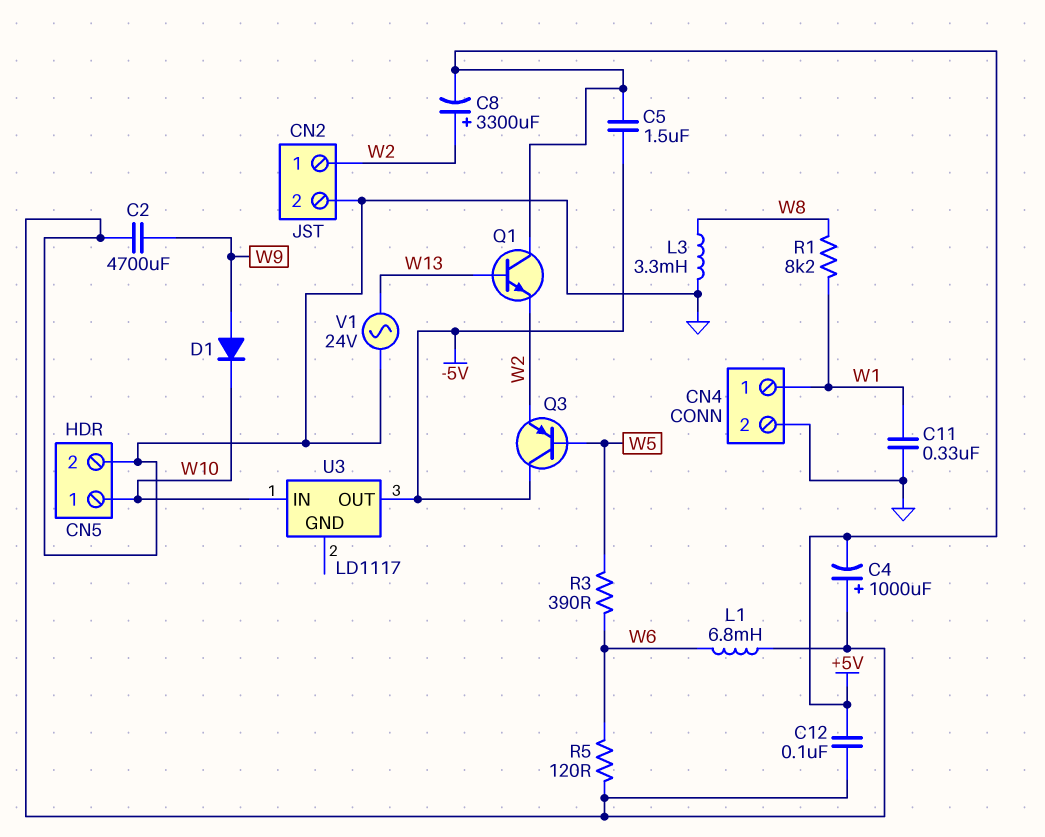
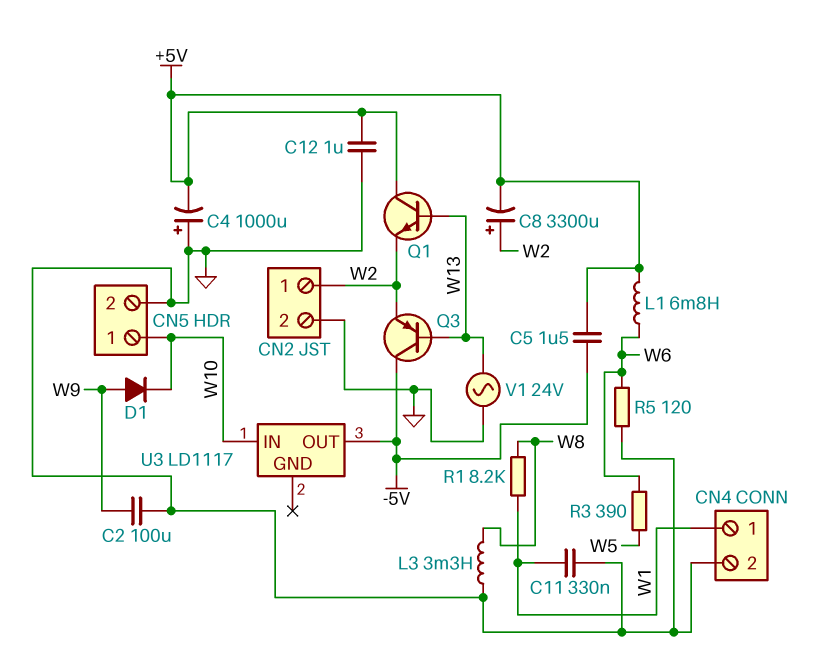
C2: 4700uF (GND, W9) -> 100uF (GND, W9)
C12: 100nF (+5V, GND) -> 1uF (+5V, GND)
L1: 6.8mH (GND, W6) -> 6.8mH (+5V, W6)
Q3: PNP (B W5, C -5V, E W2) -> PNP (B W13, C -5V, E W2)

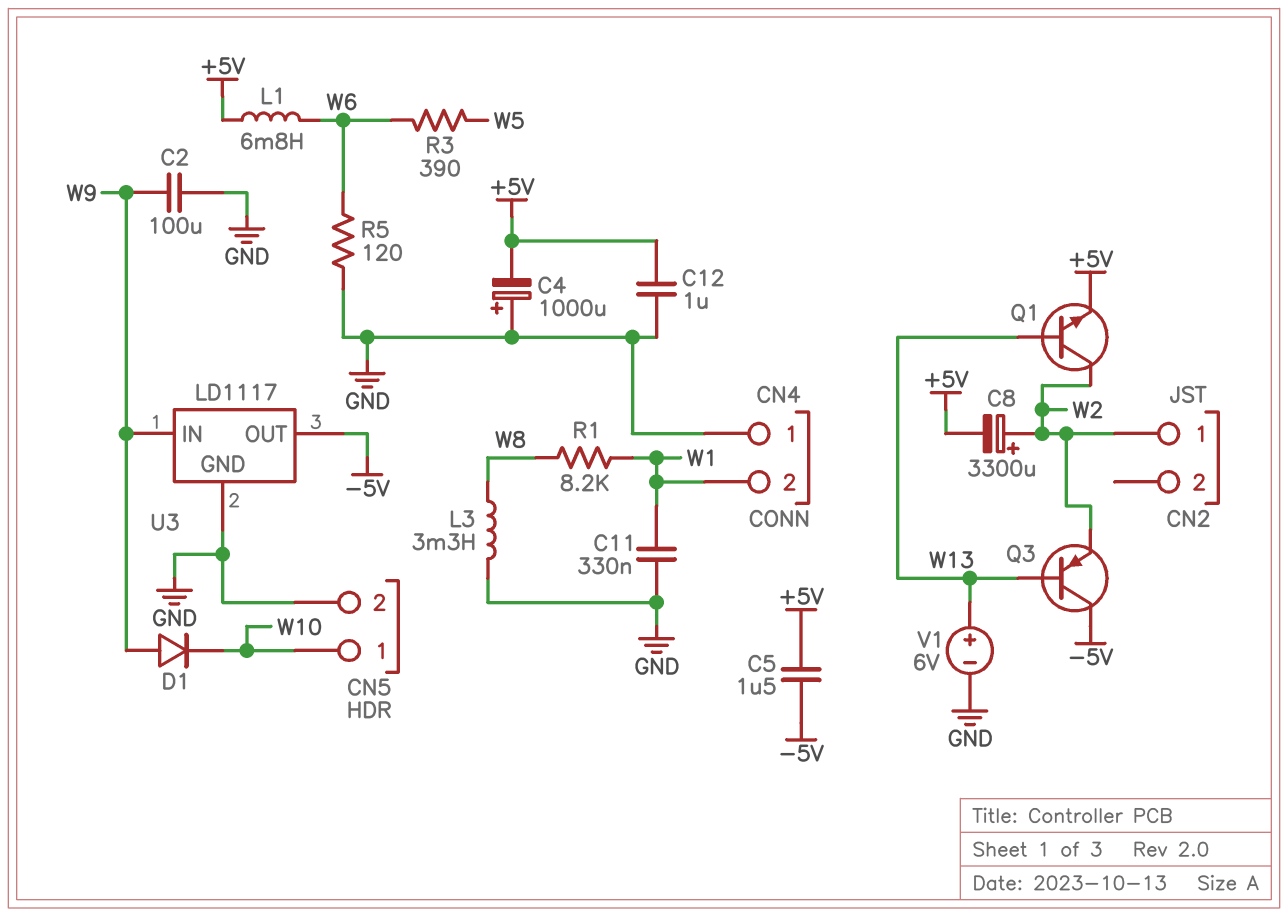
CN2 pin 2: GND -> none
CN4 pin 1: W1 -> GND
CN4 pin 2: GND -> W1
Q1: NPN (B W13, C +5V, E W2) -> NPN (B W13, C W2, E +5V)
U3 pin GND: none -> GND
U3 pin IN: W10 -> W9
V1: AC 24V (GND, W13) -> 6V (plus W13, minus GND)

